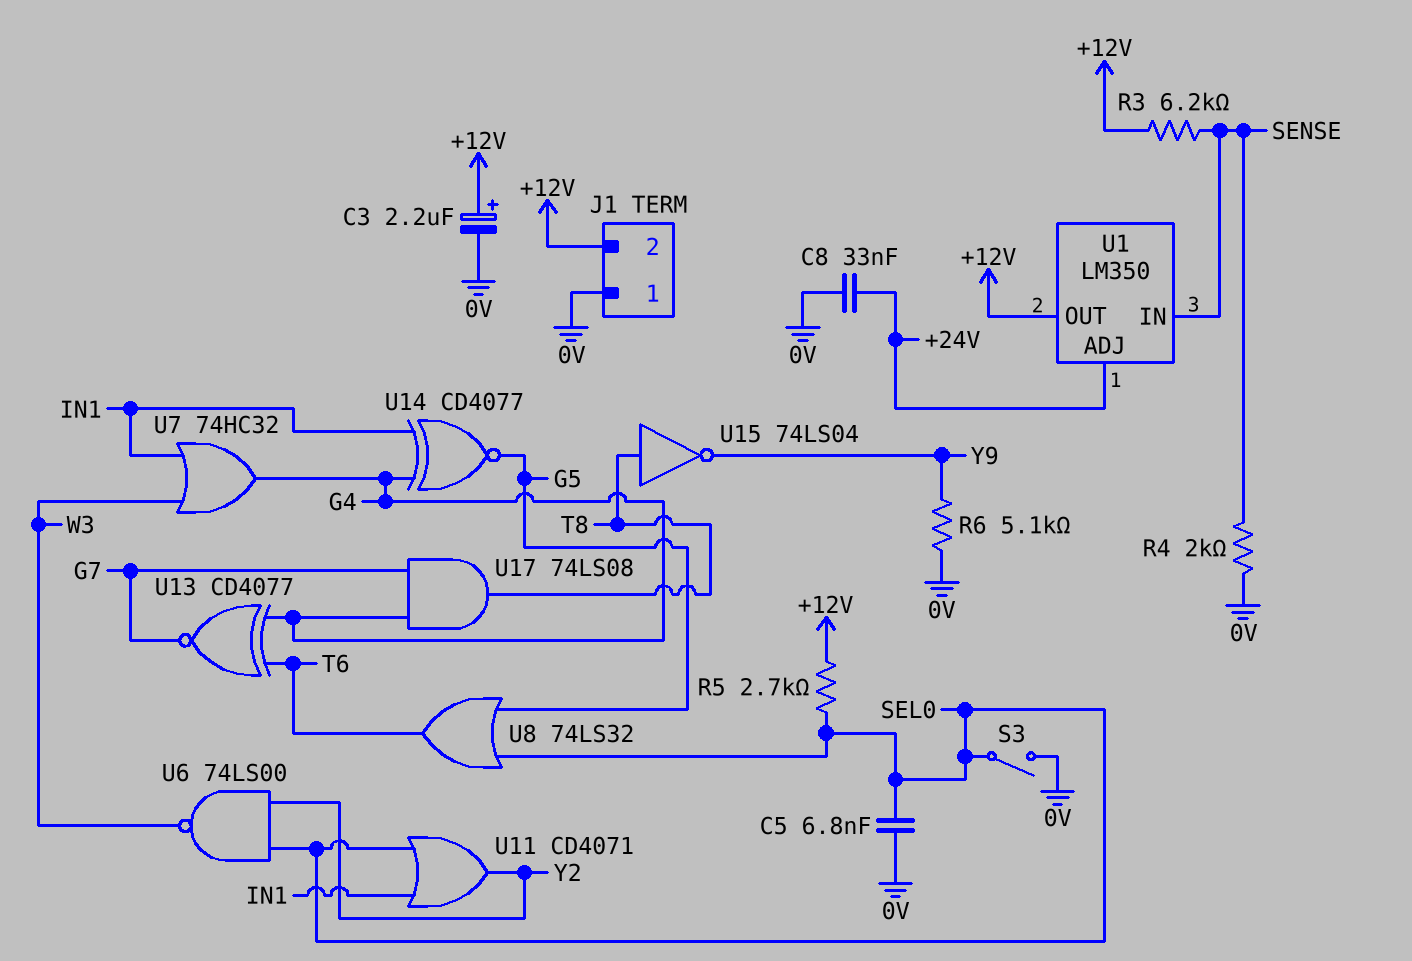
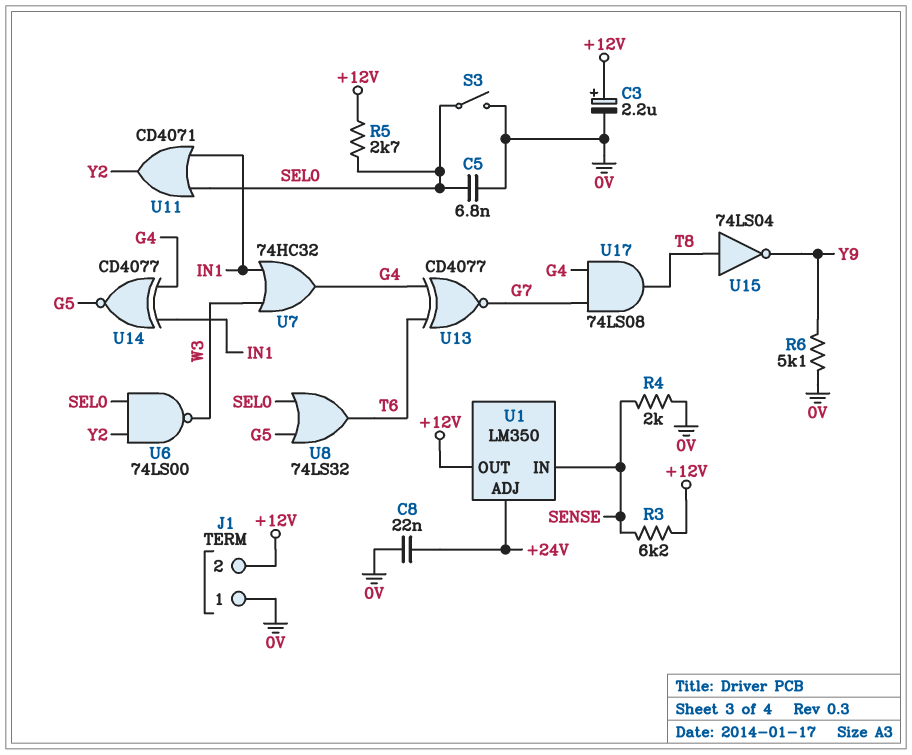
C8: 33nF (+24V, 0V) -> 22nF (+24V, 0V)

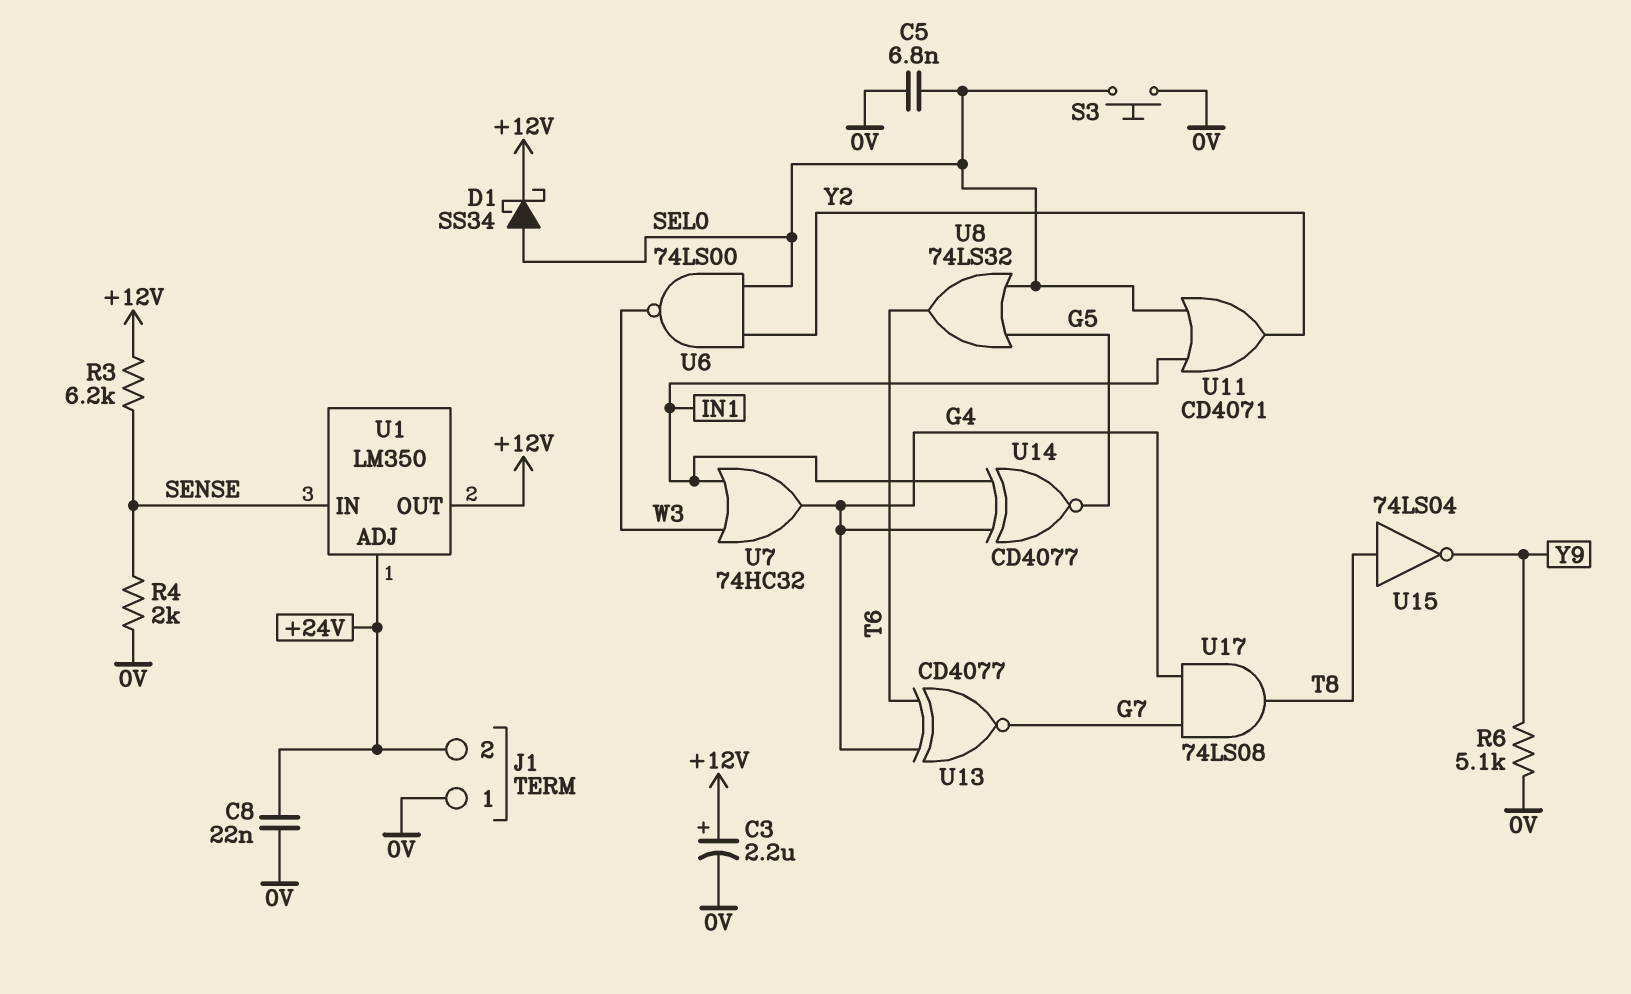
D1: none -> schottky SS34 (A SEL0, K +12V)
J1 pin 2: +12V -> +24V
R5: 2.7k (+12V, SEL0) -> none
S3: switch (0V, SEL0) -> button (0V, SEL0)

